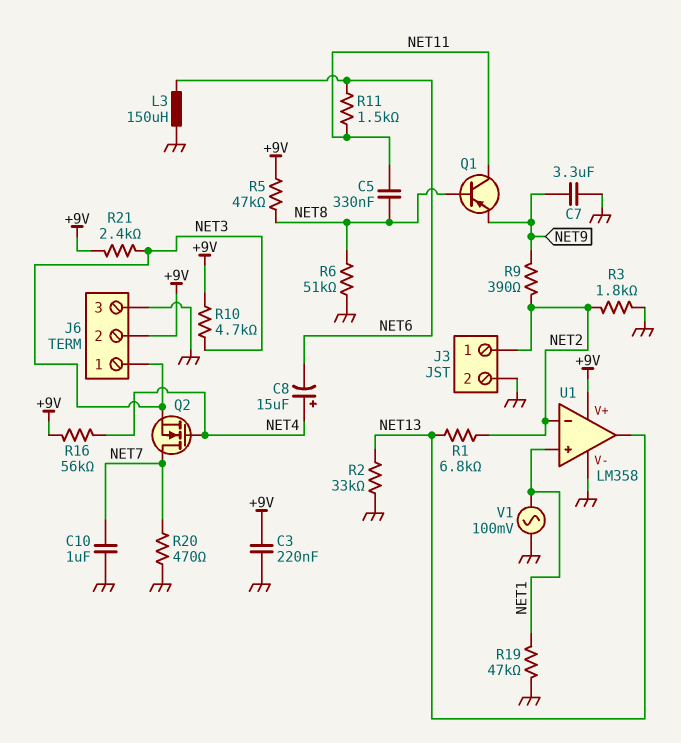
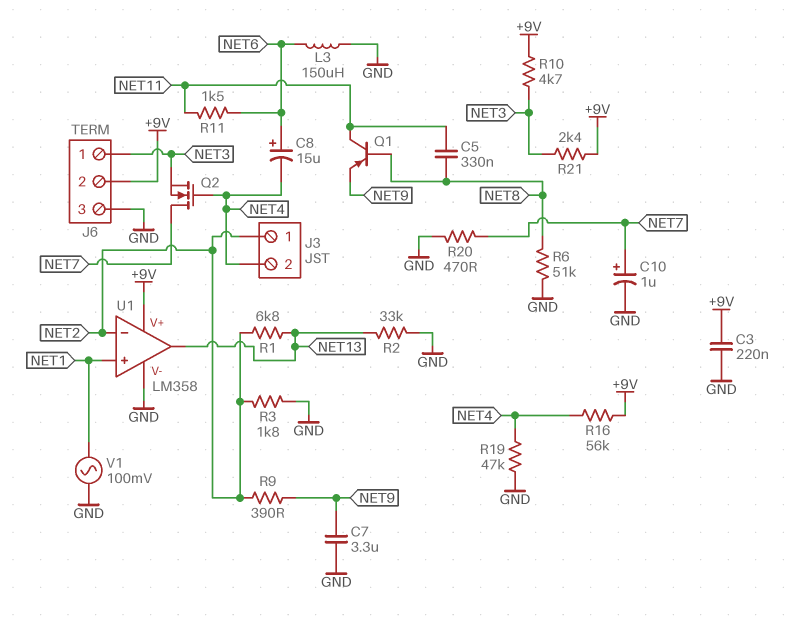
C8: 15uF (plus NET4, minus NET6) -> 15uF (plus NET6, minus NET4)
C10: 1uF (GND, NET7) -> 1uF (plus NET7, minus GND)
J3 pin 2: GND -> NET4
R5: 47k (+9V, NET8) -> none
R19: 47k (GND, NET1) -> 47k (GND, NET4)

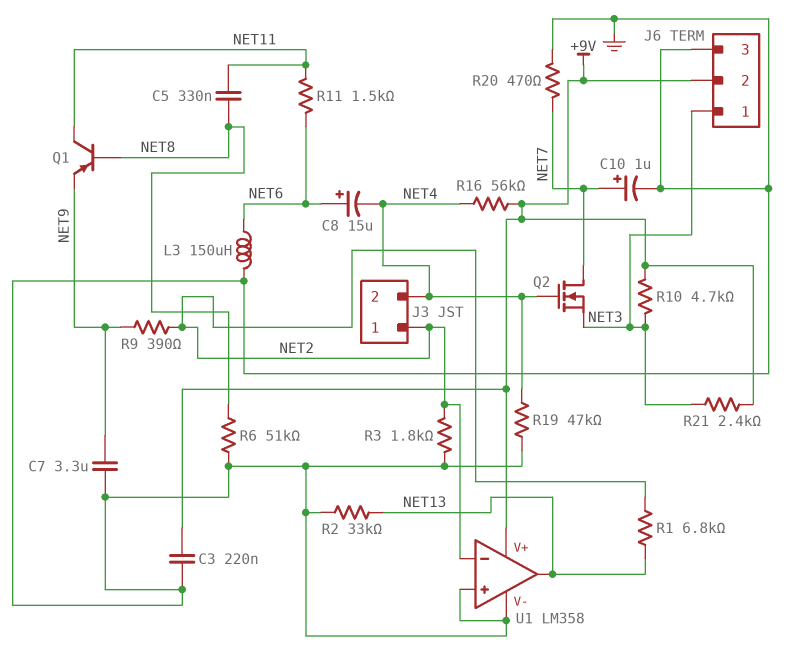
U1 pin in+: NET1 -> GND
V1: AC 100mV (GND, NET1) -> none

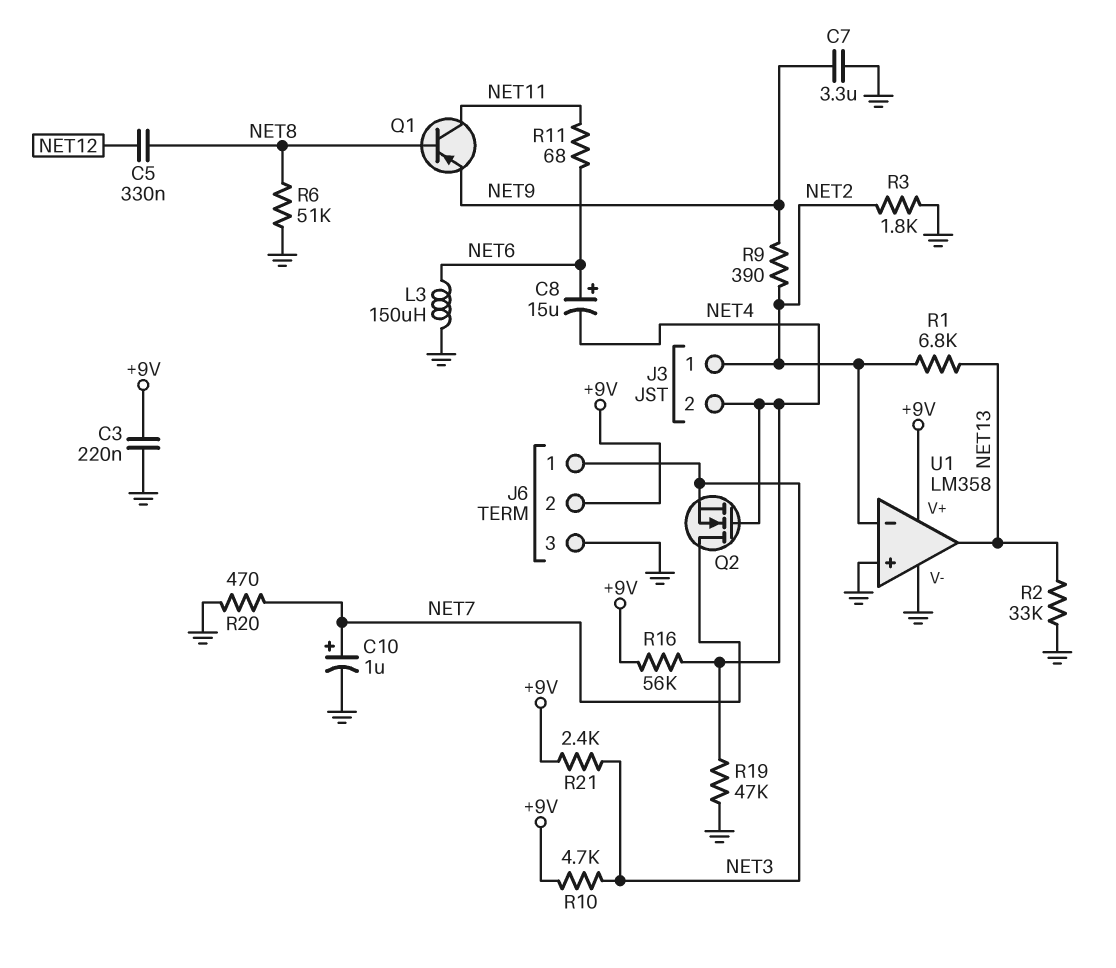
C5: 330nF (NET8, NET11) -> 330nF (NET8, NET12)
R11: 1.5k (NET6, NET11) -> 68 (NET6, NET11)

